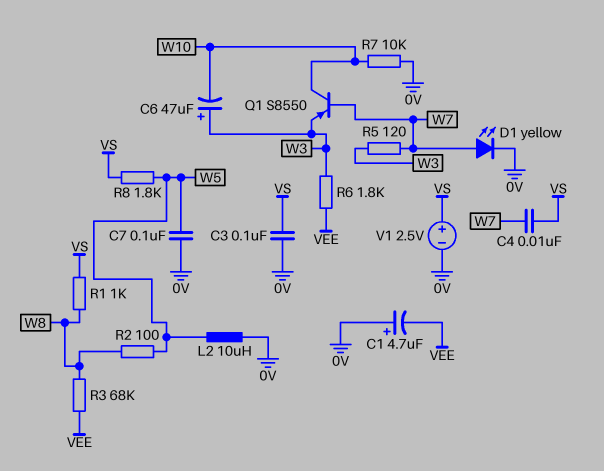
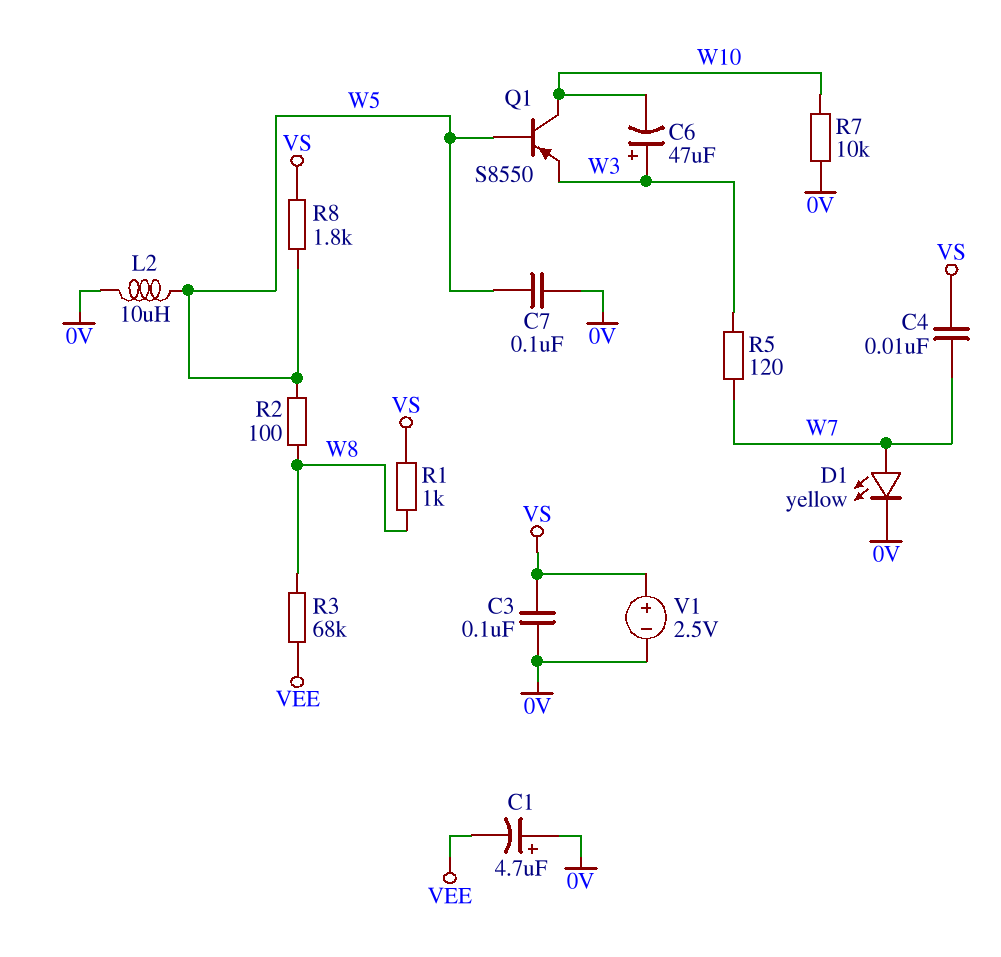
Q1: PNP S8550 (B W7, C W10, E W3) -> PNP S8550 (B W5, C W10, E W3)
R6: 1.8k (VEE, W3) -> none

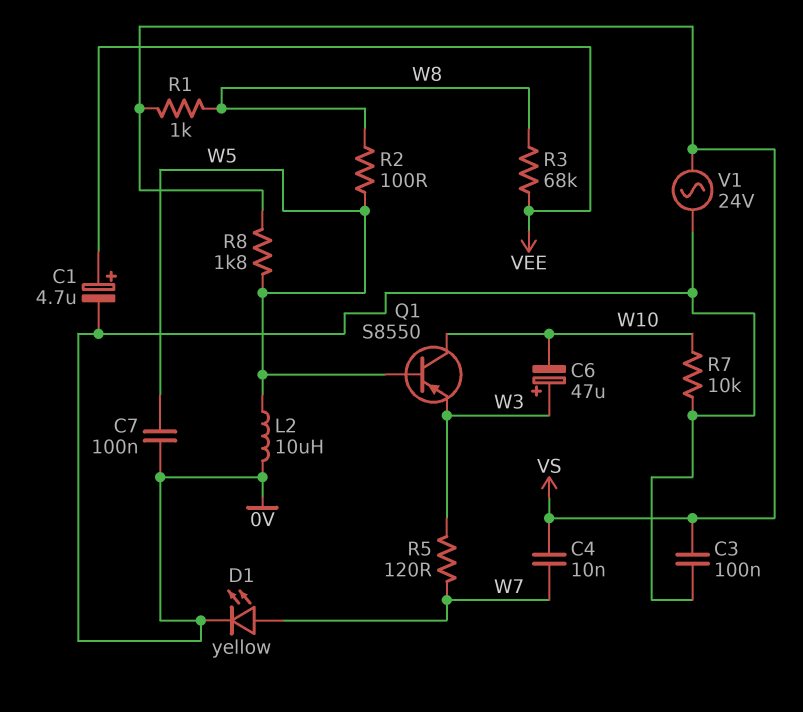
C1: 4.7uF (plus 0V, minus VEE) -> 4.7uF (plus VEE, minus 0V)
V1: 2.5V (plus VS, minus 0V) -> AC 24V (0V, VS)

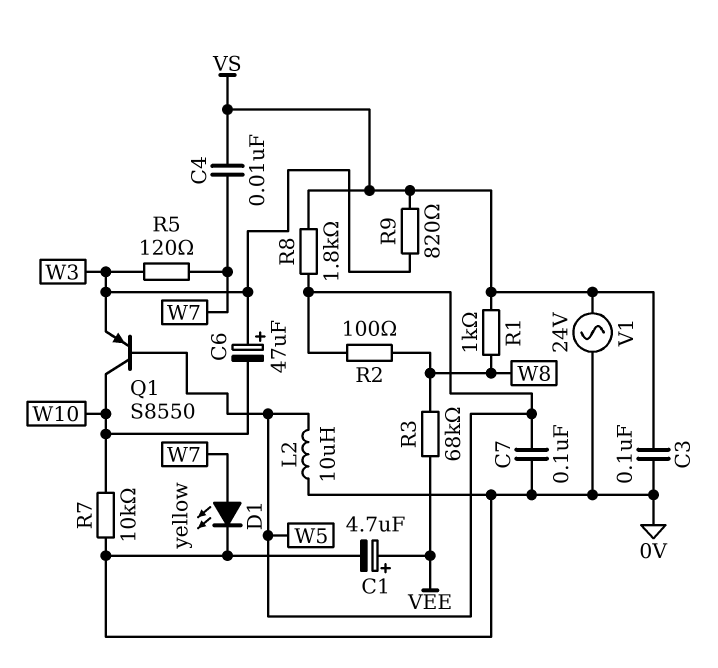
R9: none -> 820 (VS, W3)

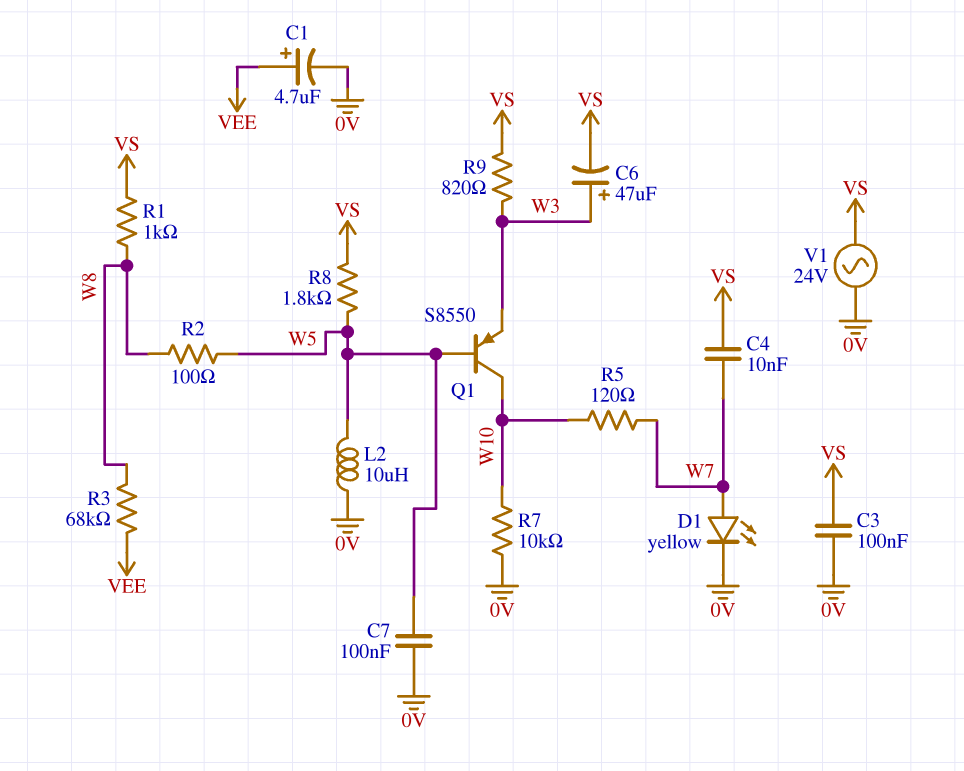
C6: 47uF (plus W3, minus W10) -> 47uF (plus W3, minus VS)
R5: 120 (W3, W7) -> 120 (W7, W10)

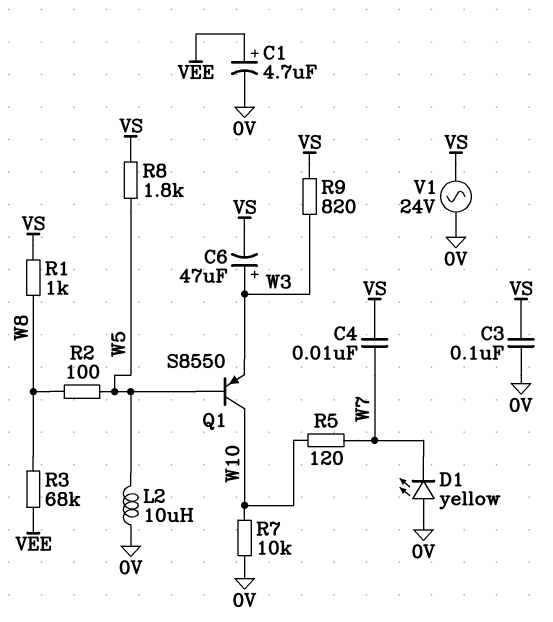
C7: 100nF (0V, W5) -> none
D1: LED yellow (A W7, K 0V) -> LED yellow (A 0V, K W7)

